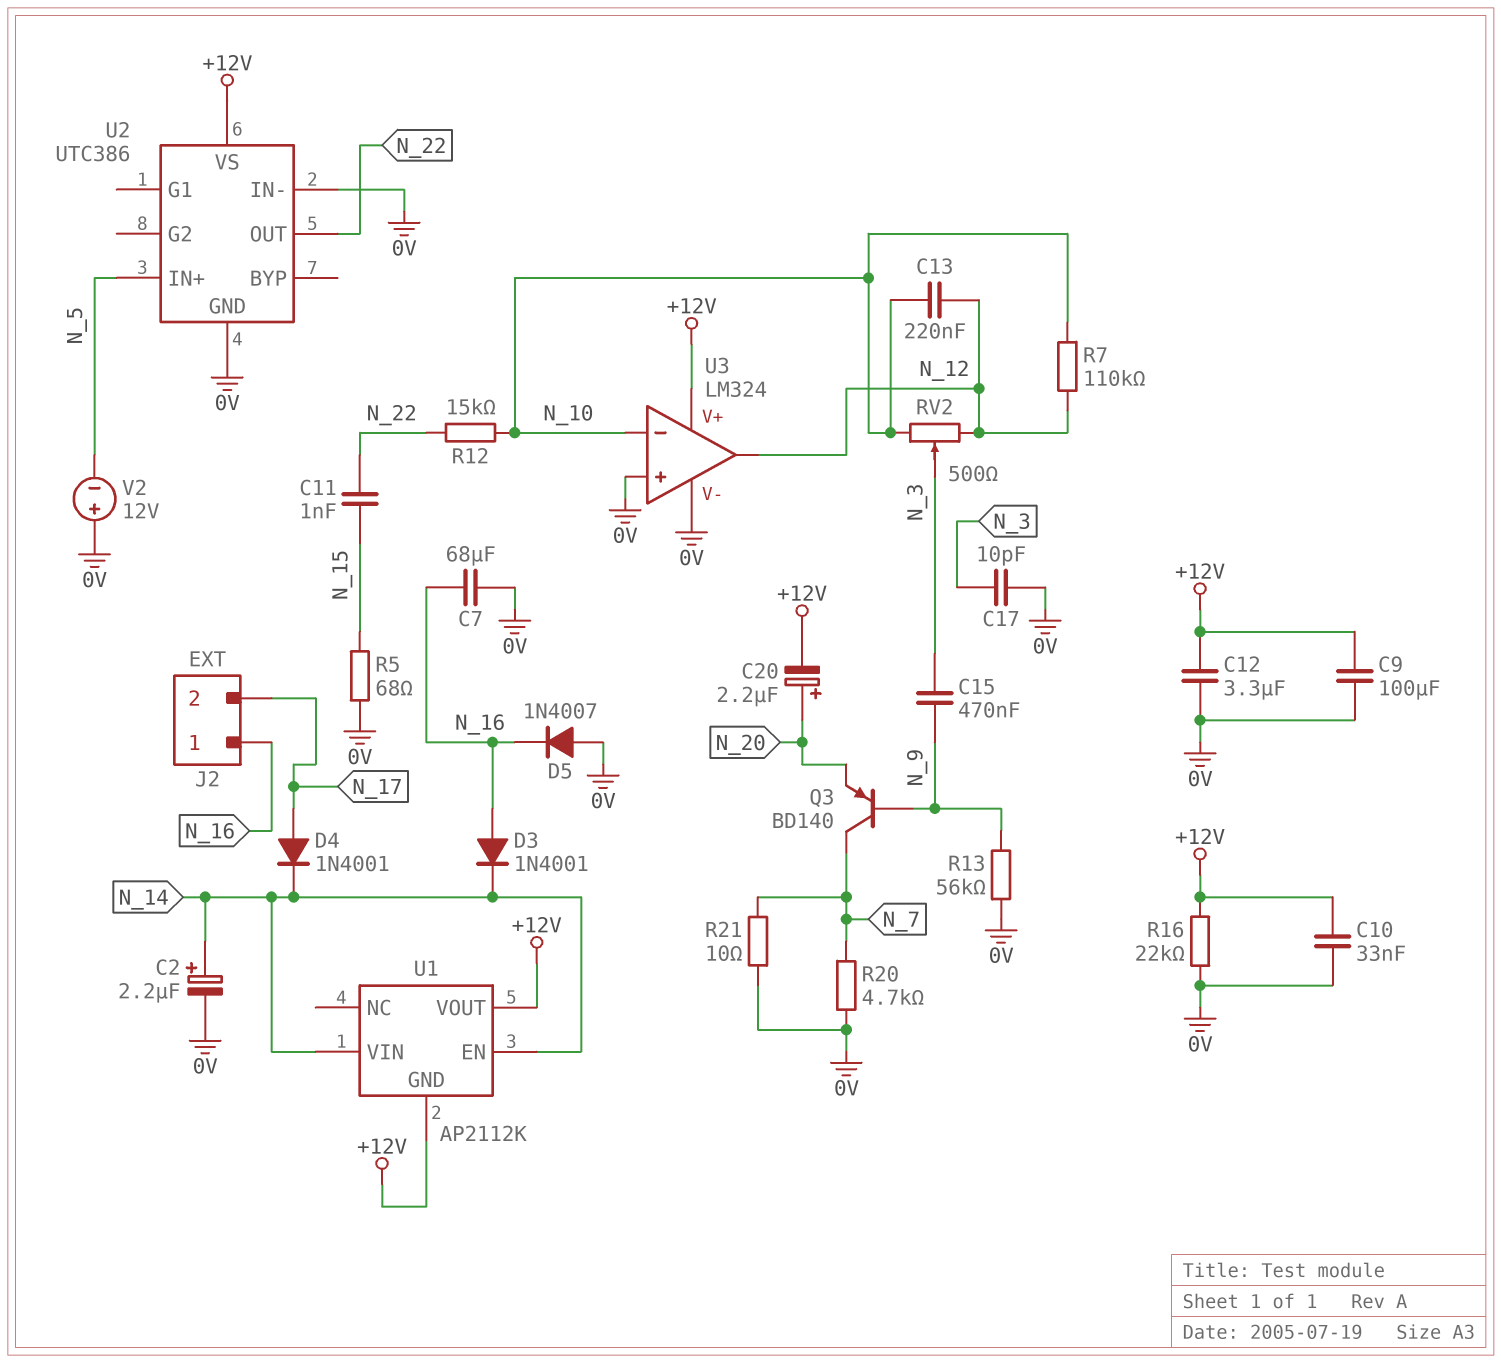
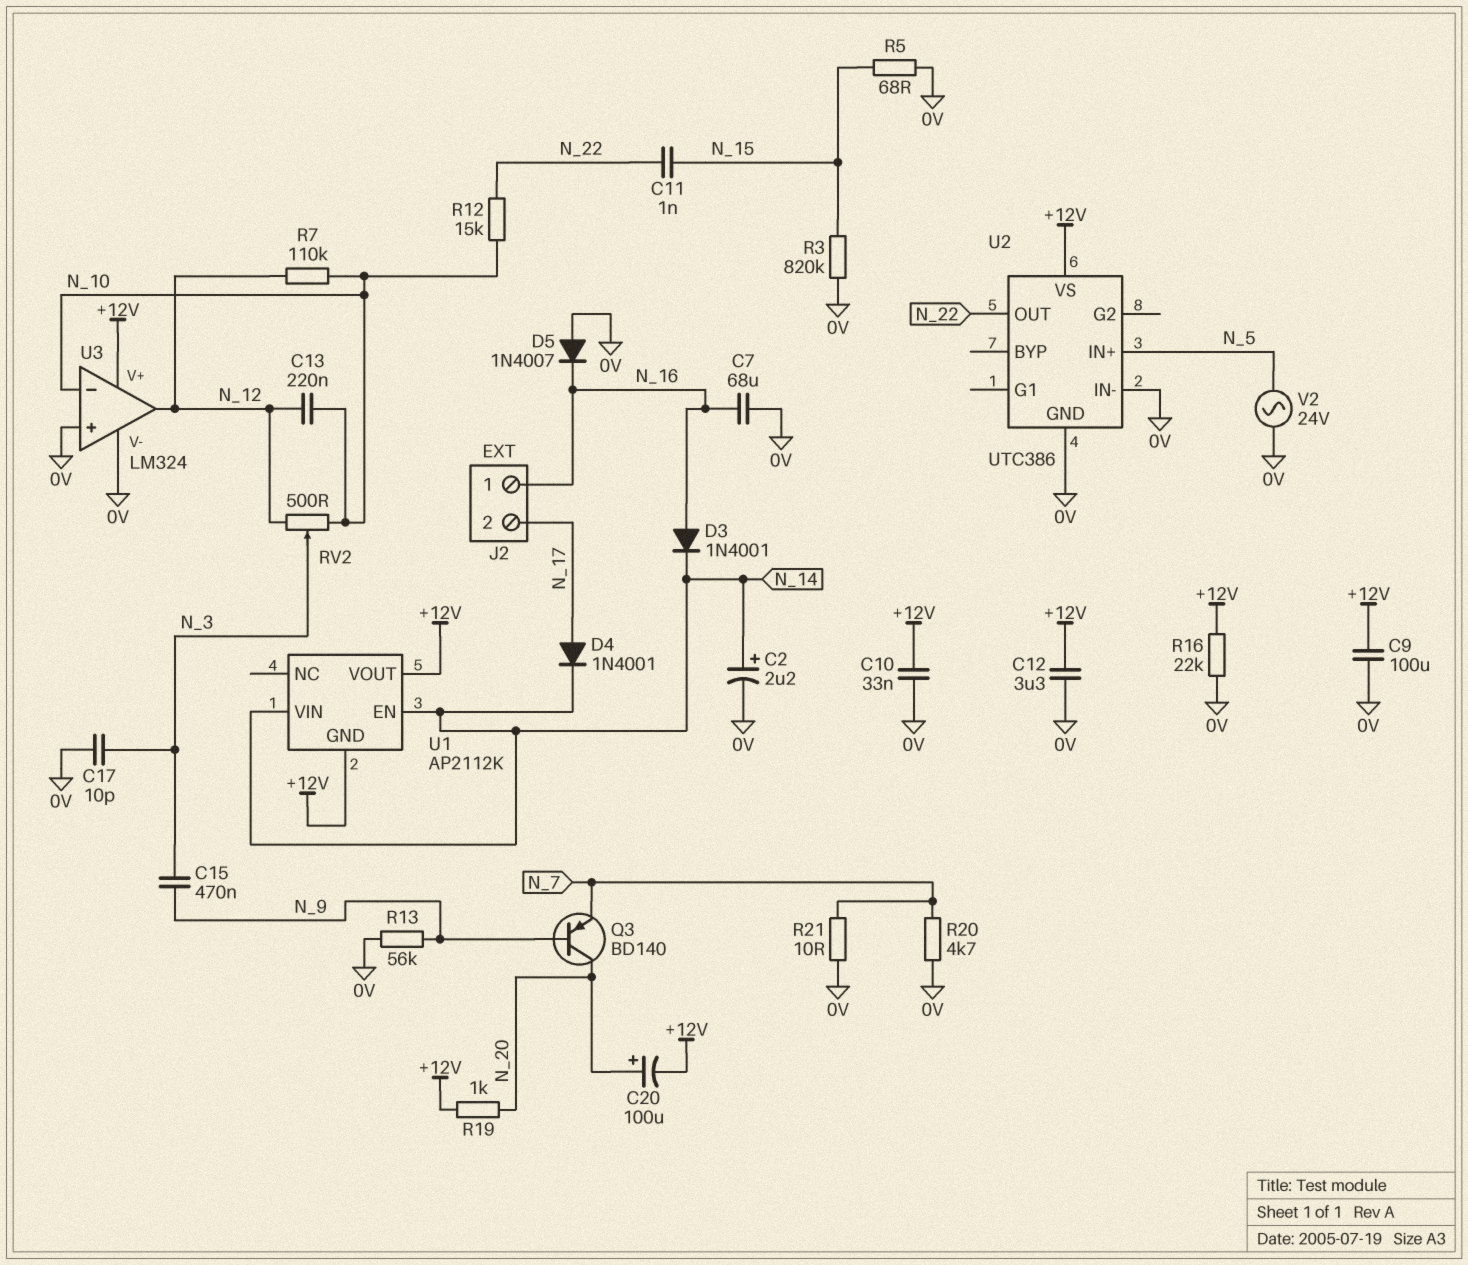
C20: 2.2uF (plus N_20, minus +12V) -> 100uF (plus N_20, minus +12V)
Q3: PNP BD140 (B N_9, C N_7, E N_20) -> PNP BD140 (B N_9, C N_20, E N_7)
R3: none -> 820k (0V, N_15)
R19: none -> 1k (+12V, N_20)
V2: 12V (plus 0V, minus N_5) -> AC 24V (0V, N_5)

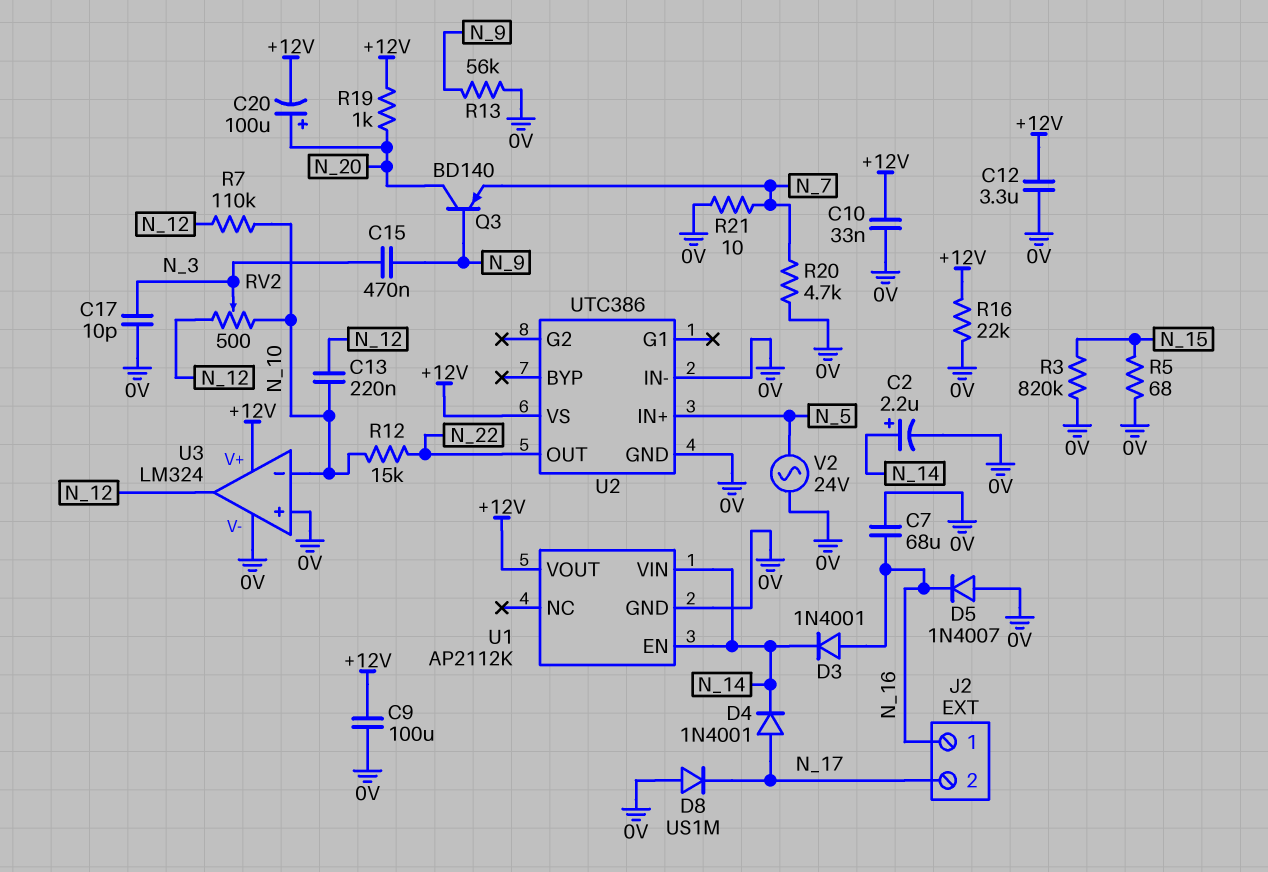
C11: 1nF (N_15, N_22) -> none
D8: none -> diode US1M (A 0V, K N_17)
U1 pin GND: +12V -> 0V

